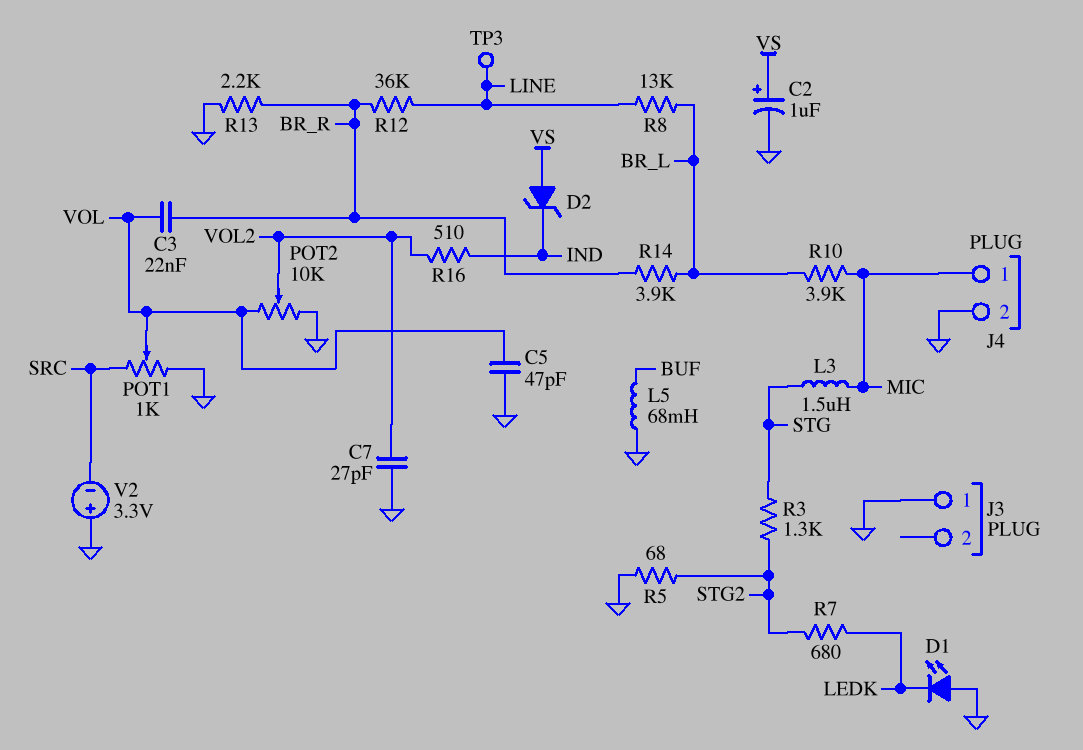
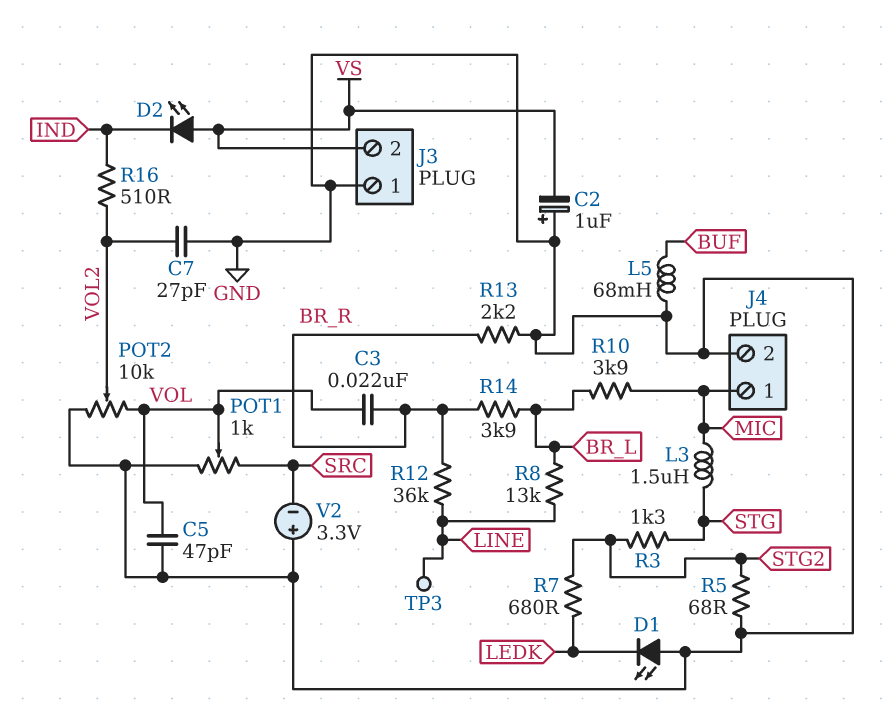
C2: 1uF (plus VS, minus GND) -> 1uF (plus GND, minus VS)
D2: zener (A VS, K IND) -> LED (A VS, K IND)
J3 pin 2: none -> VS

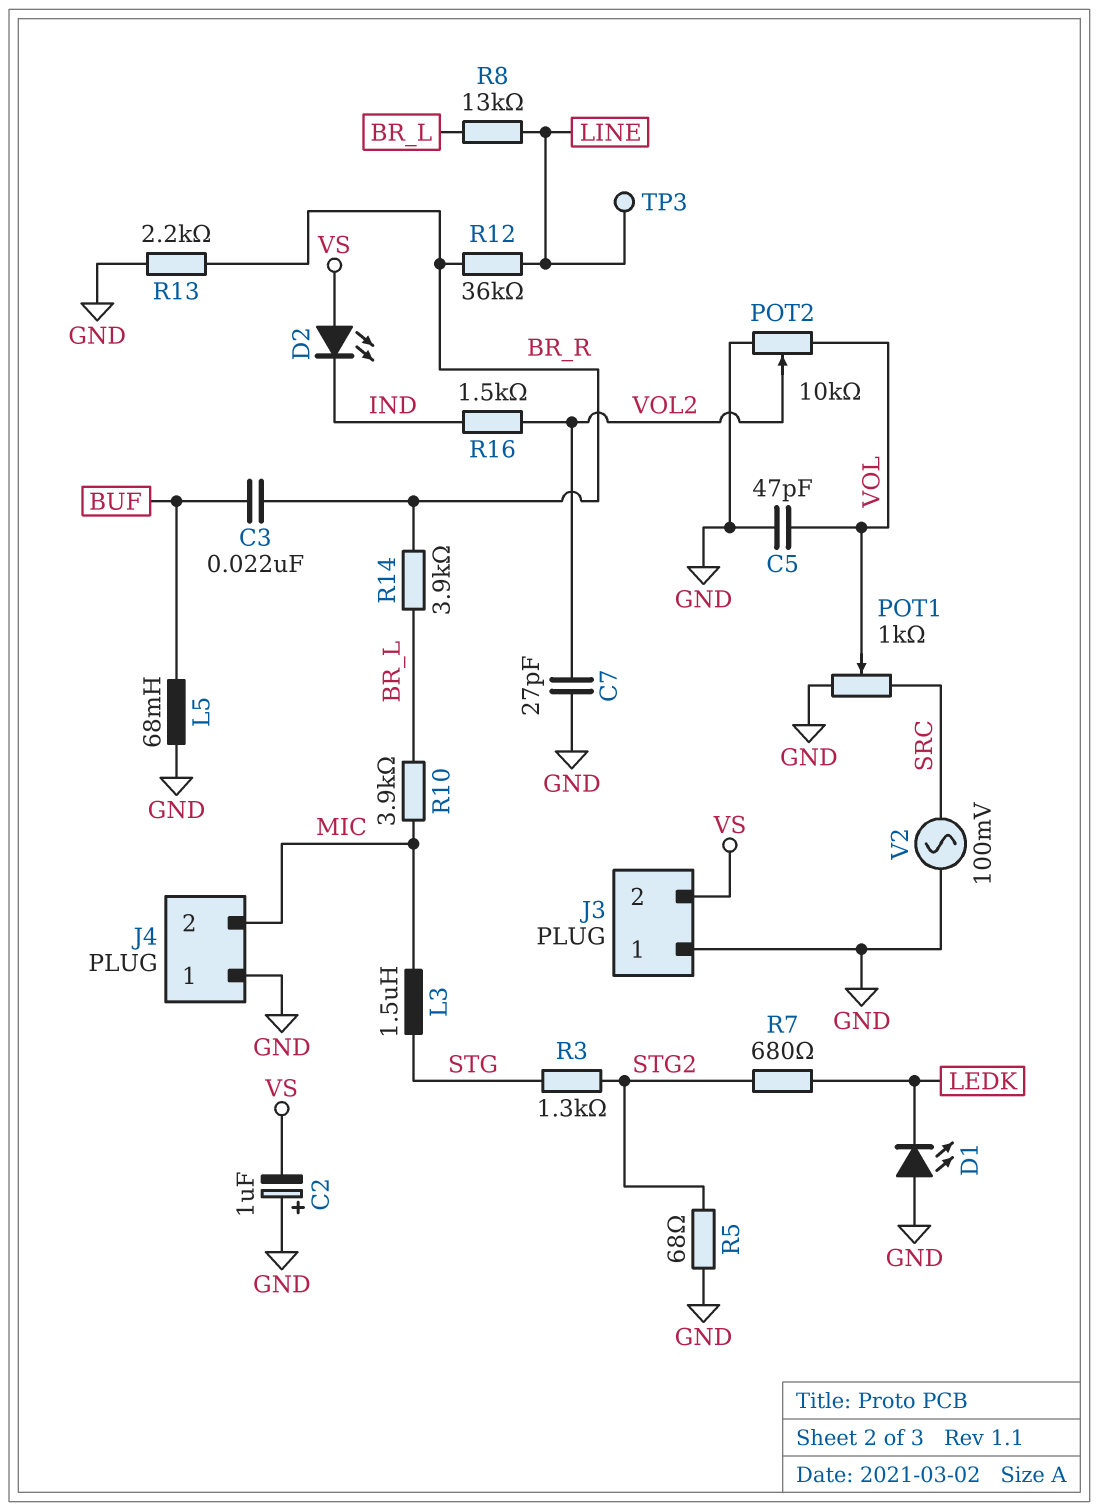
C3: 22nF (BR_R, VOL) -> 22nF (BR_R, BUF)
J4 pin 1: MIC -> GND
J4 pin 2: GND -> MIC
R16: 510 (IND, VOL2) -> 1.5k (IND, VOL2)
V2: 3.3V (plus GND, minus SRC) -> AC 100mV (GND, SRC)

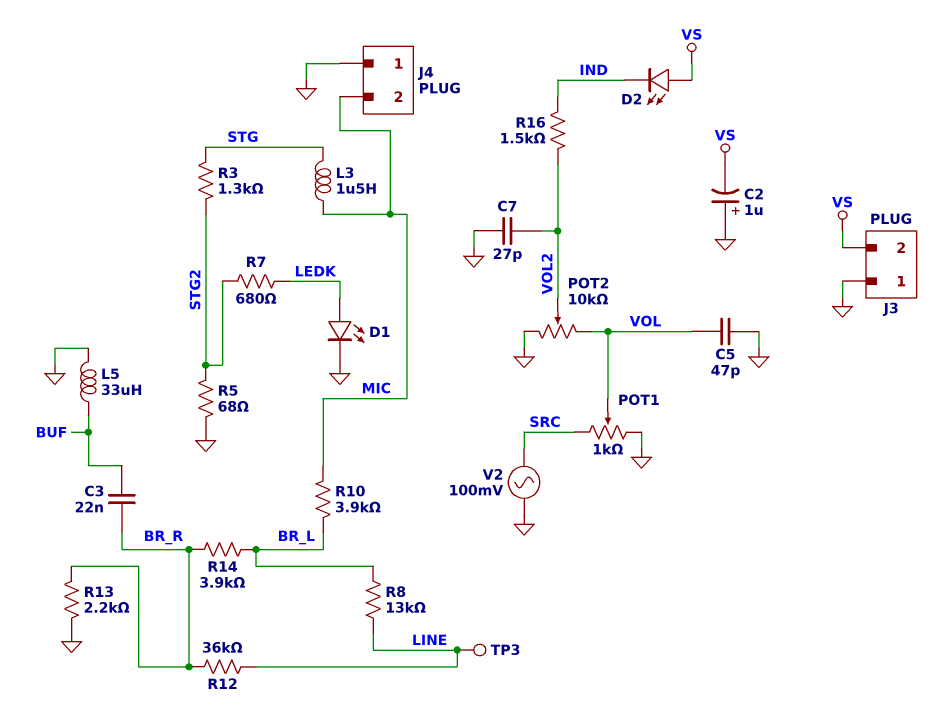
D1: LED (A GND, K LEDK) -> LED (A LEDK, K GND)
L5: 68mH (BUF, GND) -> 33uH (BUF, GND)

